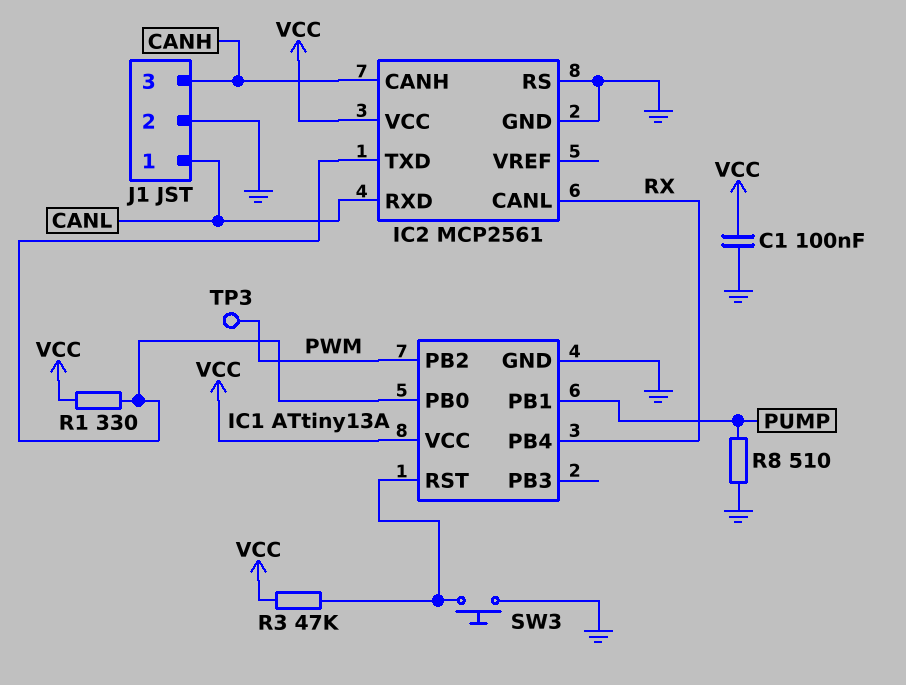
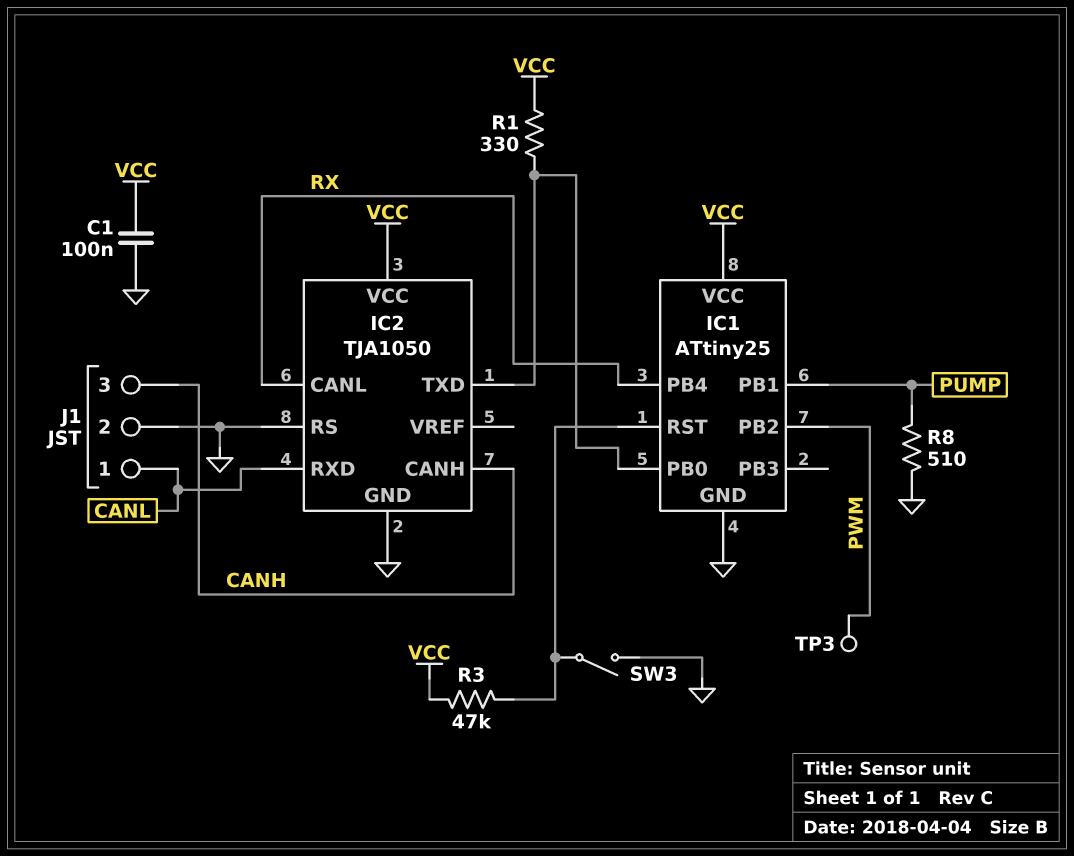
IC1: ATtiny13A -> ATtiny25
IC2: MCP2561 -> TJA1050
SW3: button (GND, IC1/RST) -> switch (GND, IC1/RST)

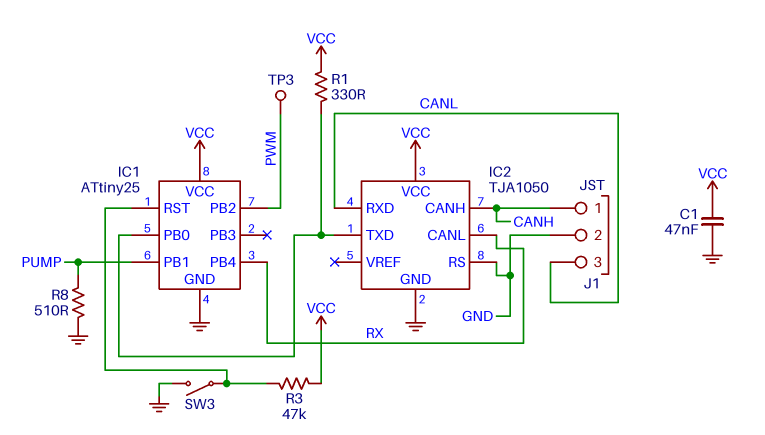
C1: 100nF (GND, VCC) -> 47nF (GND, VCC)
J1 pin 1: CANL -> CANH
J1 pin 3: CANH -> CANL

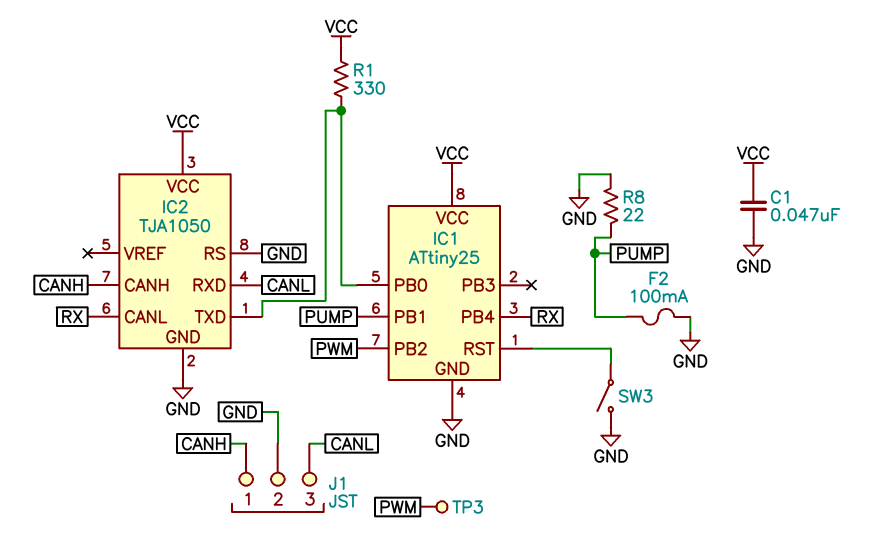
F2: none -> 100mA (GND, PUMP)
R3: 47k (IC1/RST, VCC) -> none
R8: 510 (GND, PUMP) -> 22 (GND, PUMP)

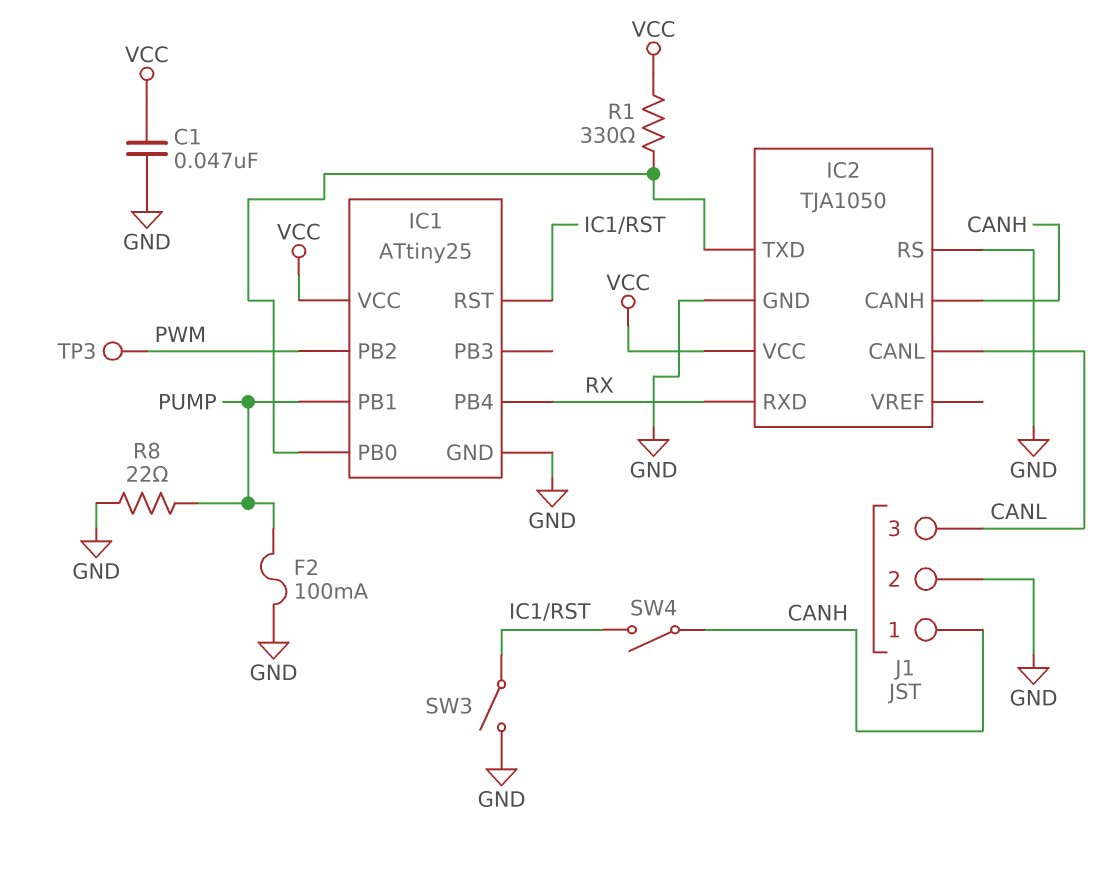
IC2 pin CANL: RX -> CANL
IC2 pin RXD: CANL -> RX
SW4: none -> switch (CANH, IC1/RST)

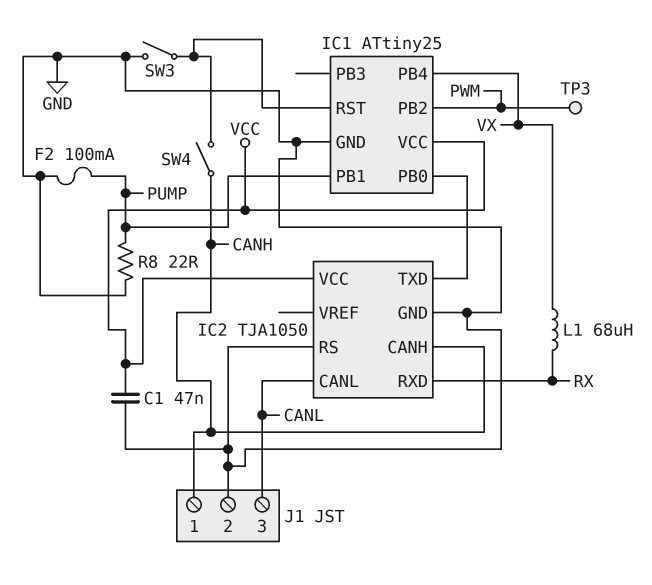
IC1 pin PB4: RX -> VX
L1: none -> 68uH (RX, VX)
R1: 330 (IC1/PB0, VCC) -> none

